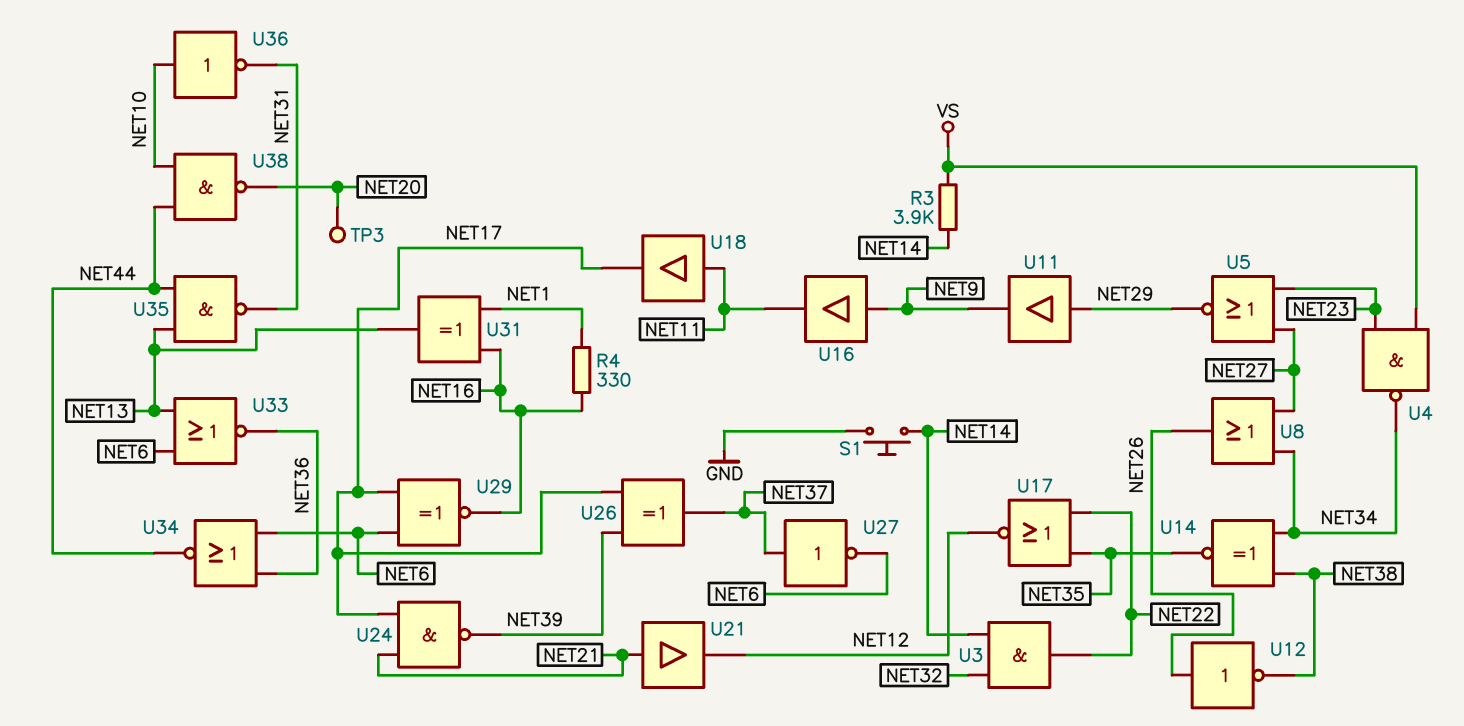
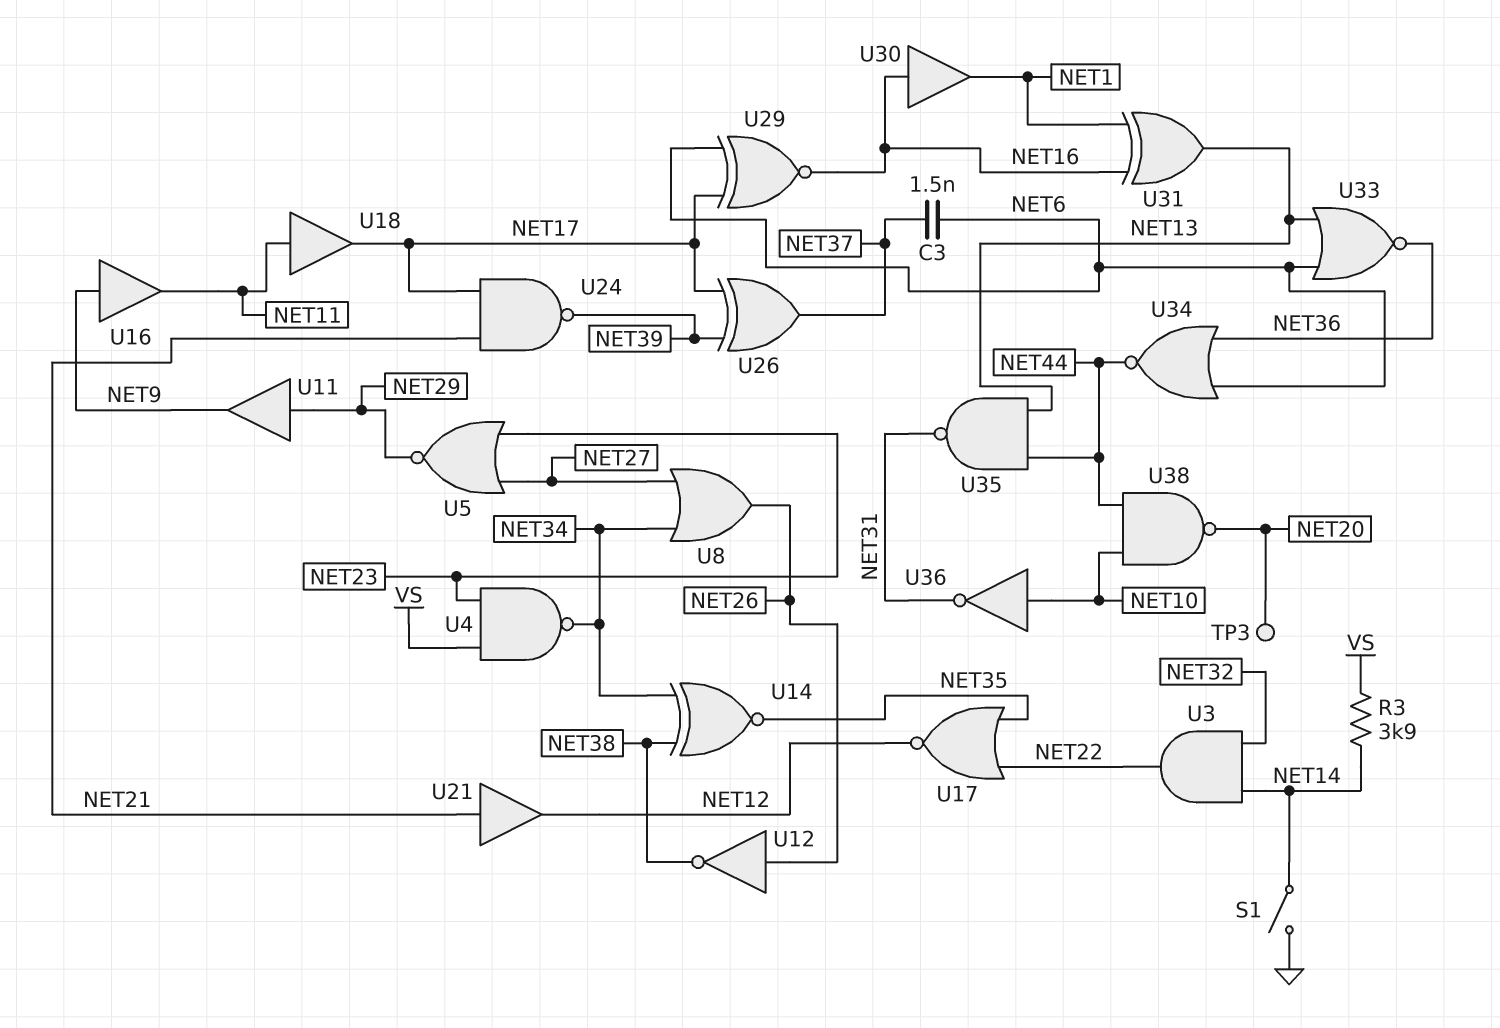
C3: none -> 1.5nF (NET6, NET37)
R4: 330 (NET1, NET16) -> none
S1: button (GND, NET14) -> switch (GND, NET14)
U27: NOT (in NET37, out NET6) -> none
U30: none -> buffer (in NET16, out NET1)

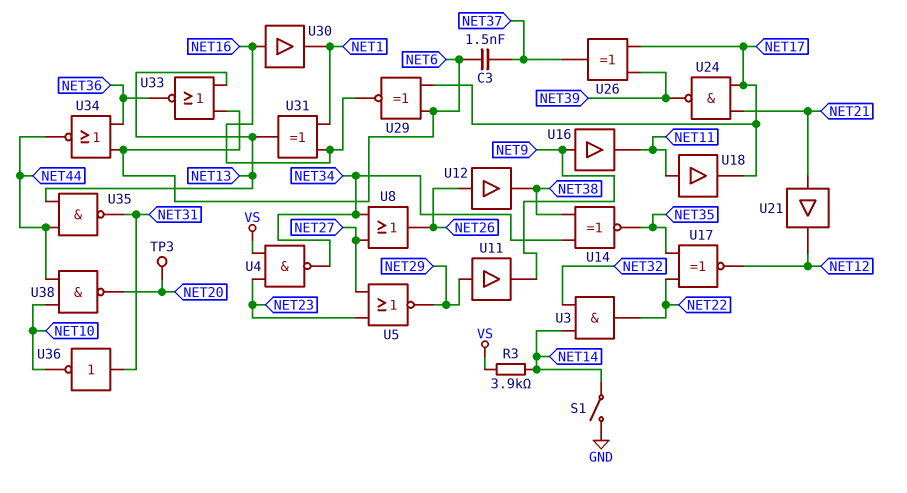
U12: NOT (in NET26, out NET38) -> buffer (in NET26, out NET38)
U17: NOR (in NET22, in NET35, out NET12) -> XNOR (in NET22, in NET35, out NET12)
U36: NOT (in NET10, out NET31) -> NOT (in NET31, out NET10)

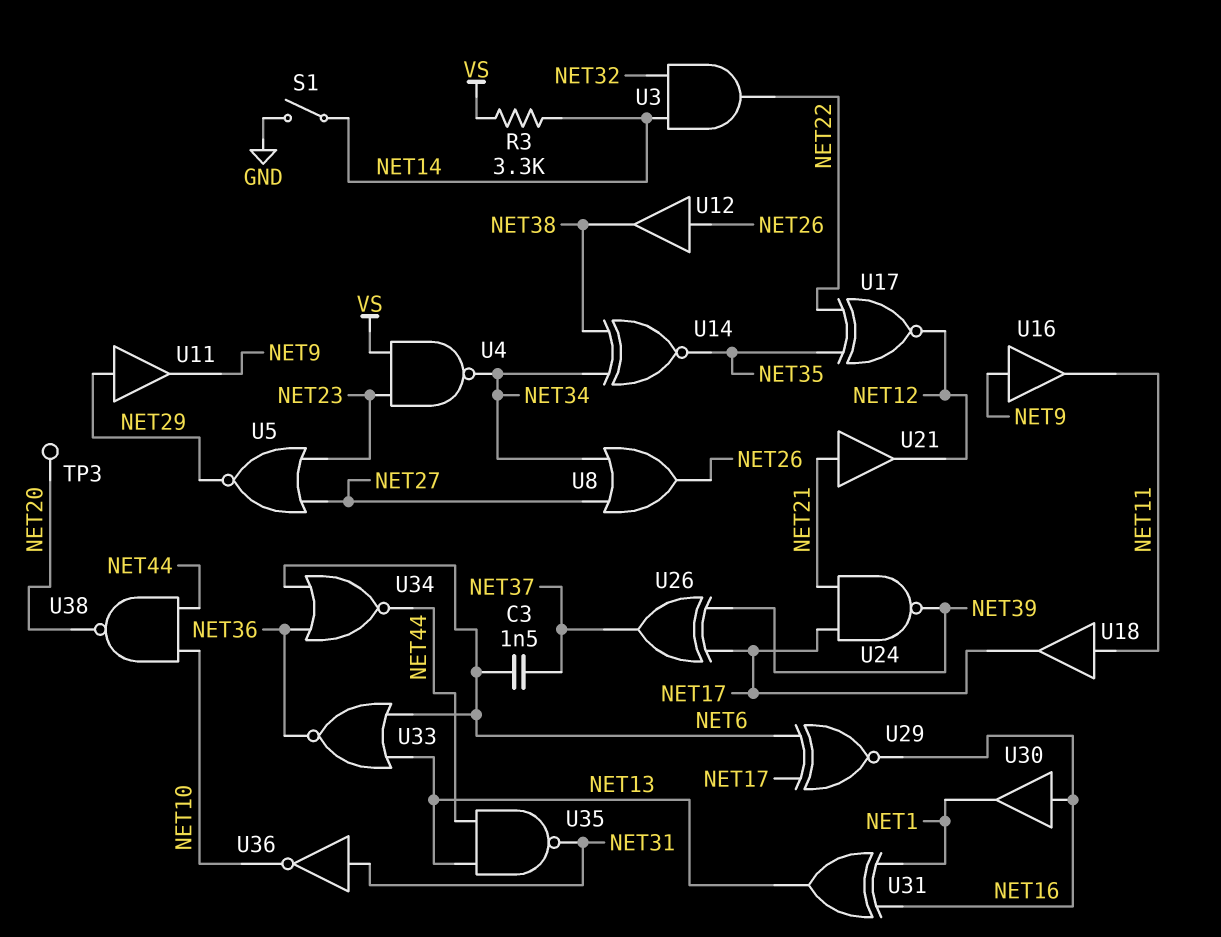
R3: 3.9k (NET14, VS) -> 3.3k (NET14, VS)

